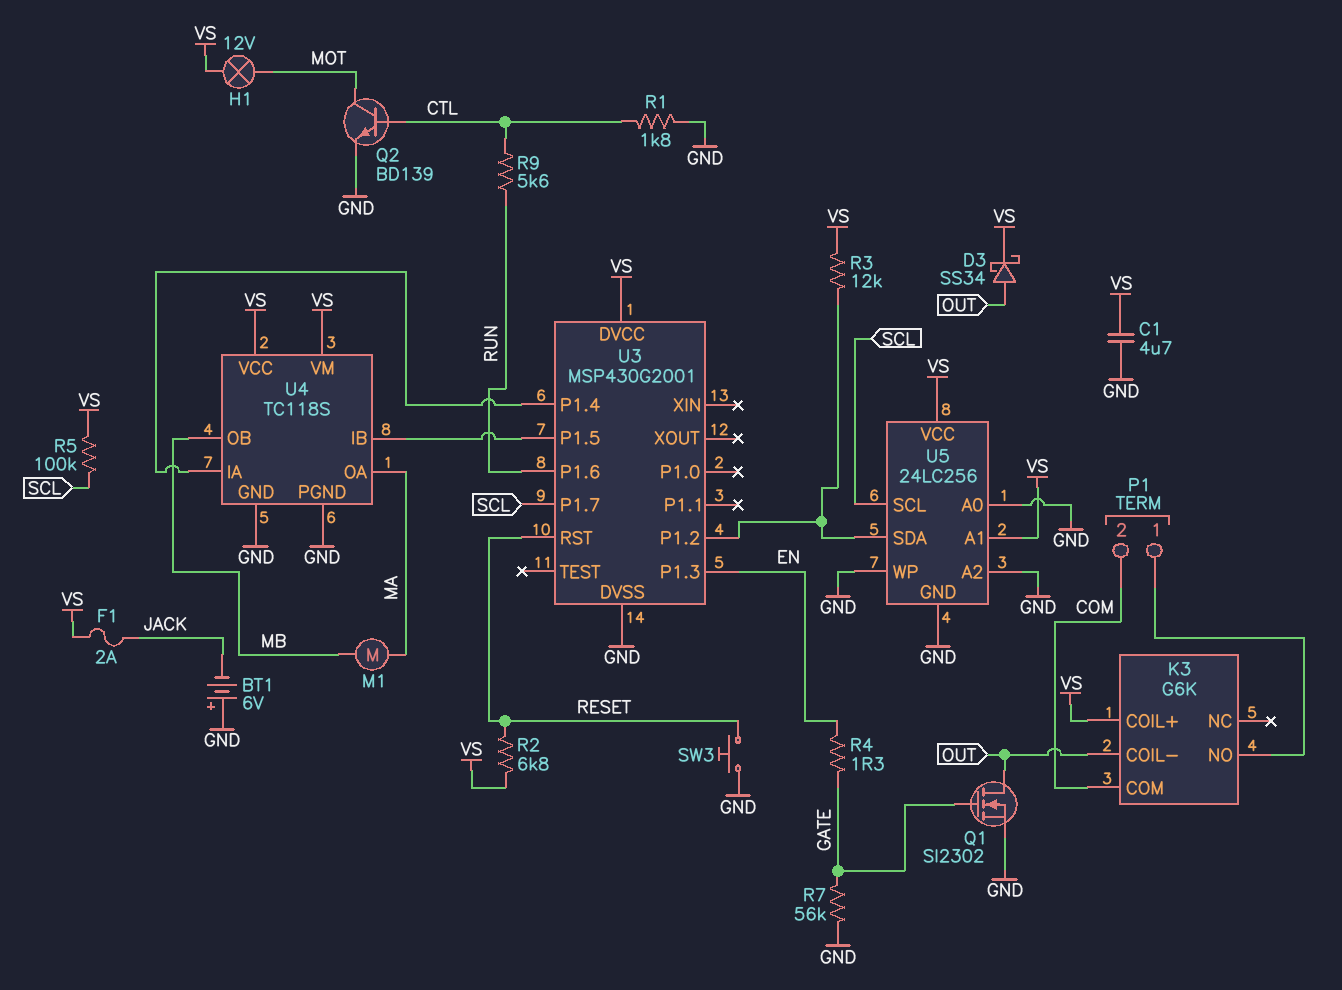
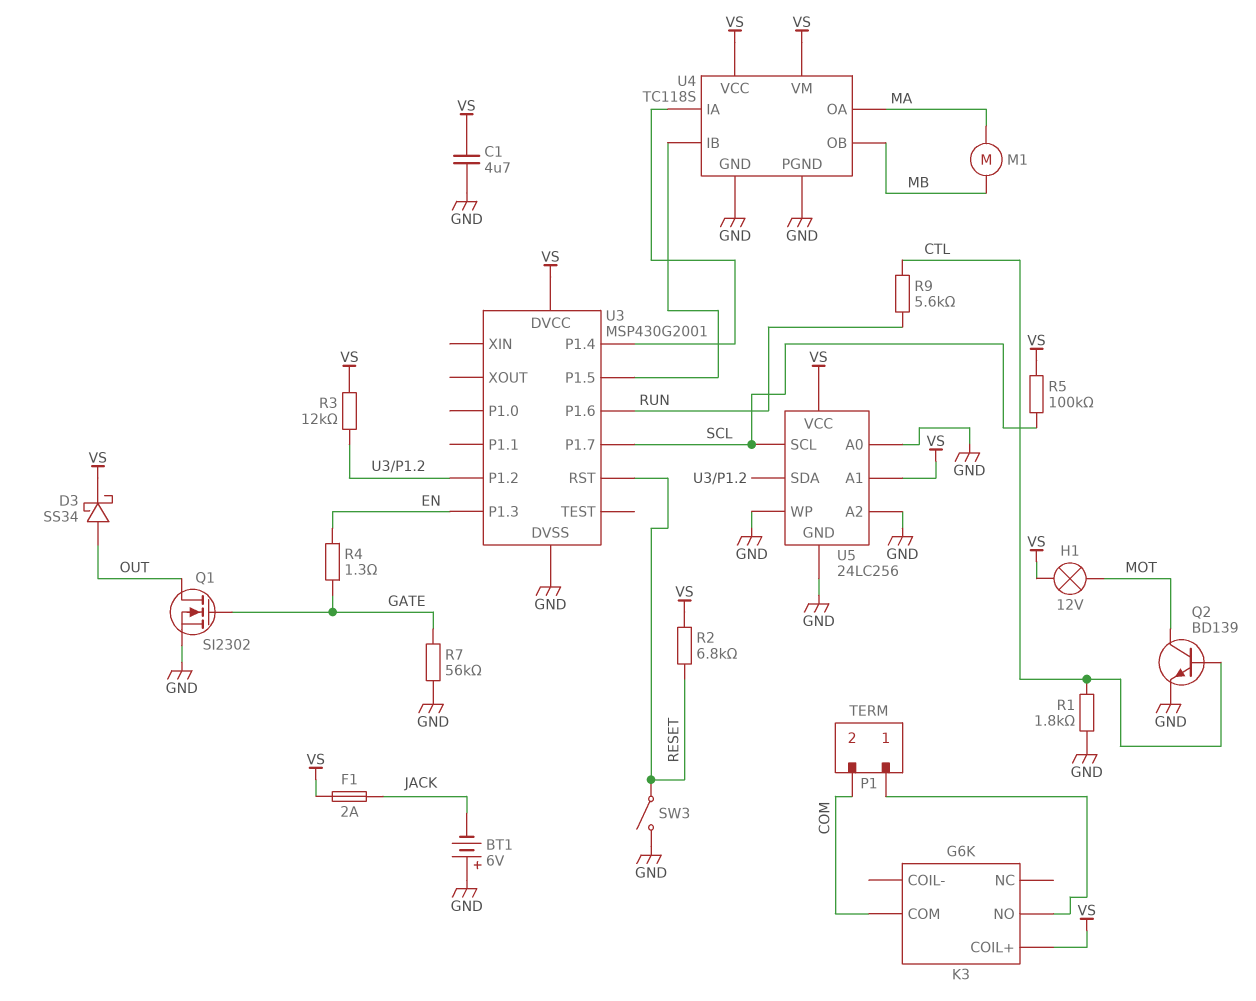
K3 pin COIL-: OUT -> none
SW3: button (GND, RESET) -> switch (GND, RESET)

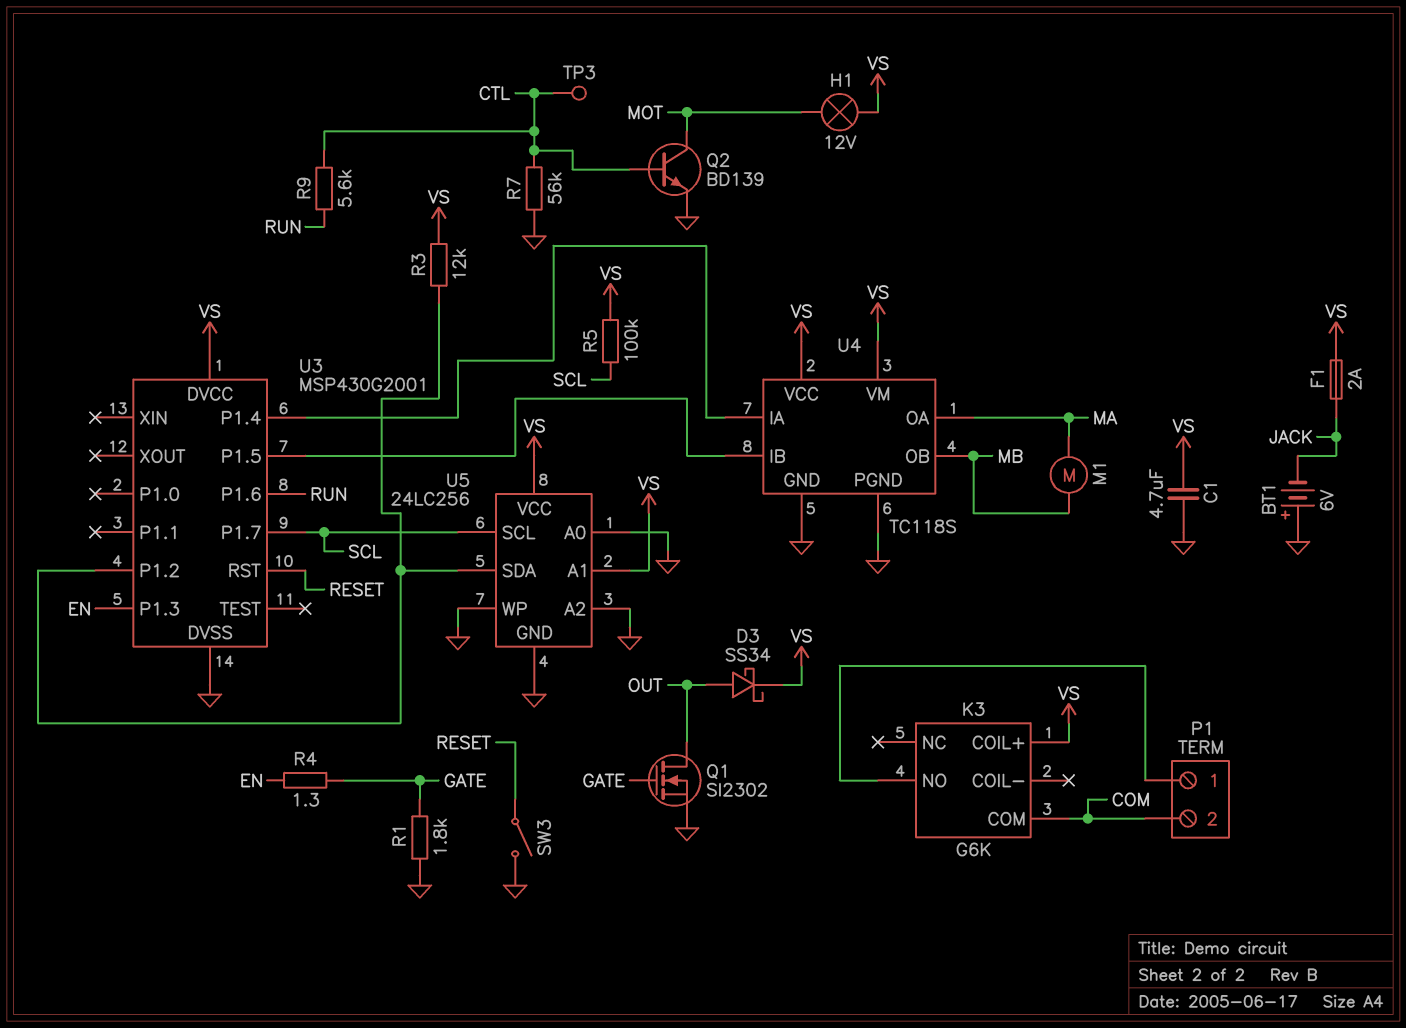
R1: 1.8k (CTL, GND) -> 1.8k (GATE, GND)
R2: 6.8k (RESET, VS) -> none
R7: 56k (GATE, GND) -> 56k (CTL, GND)
TP3: none -> test point (CTL)

